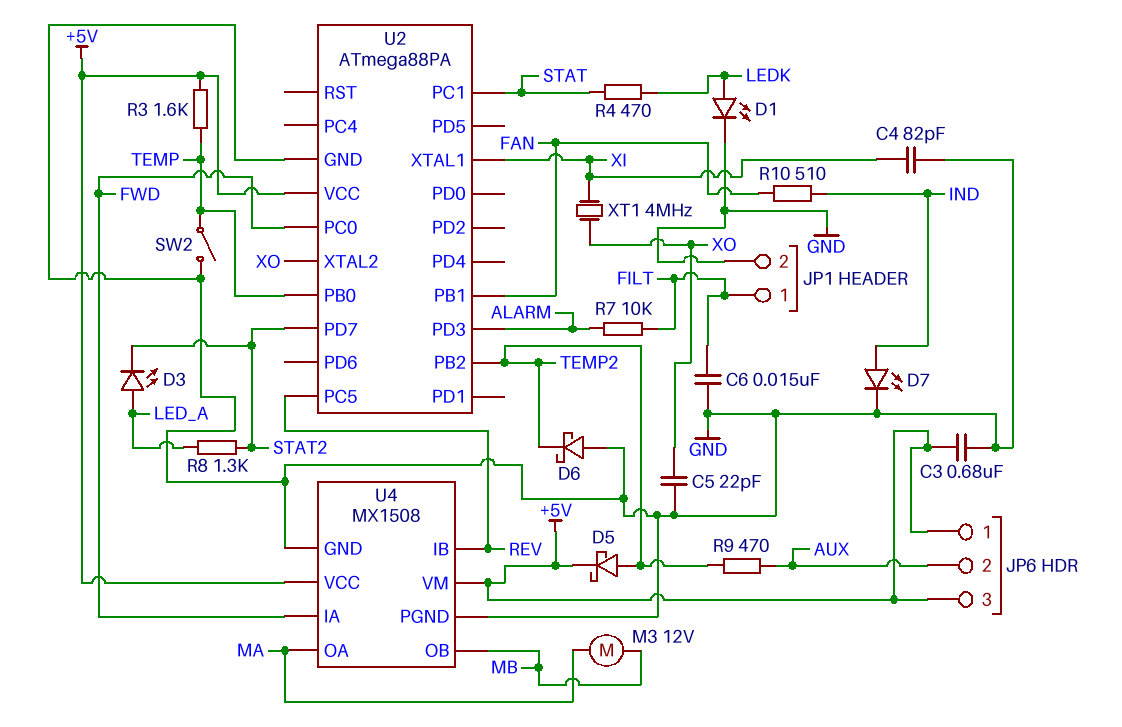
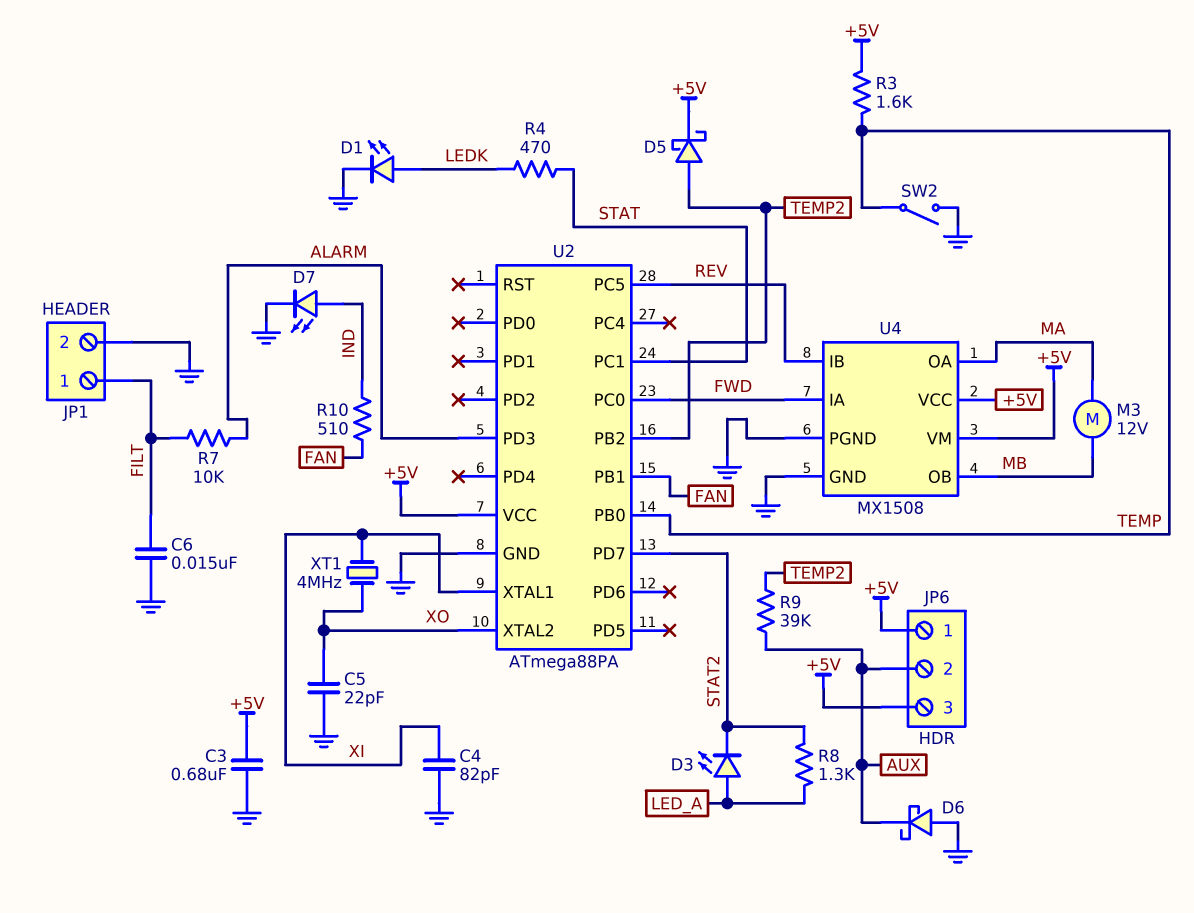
D6: schottky (A GND, K TEMP2) -> schottky (A GND, K AUX)
R9: 470 (AUX, TEMP2) -> 39k (AUX, TEMP2)

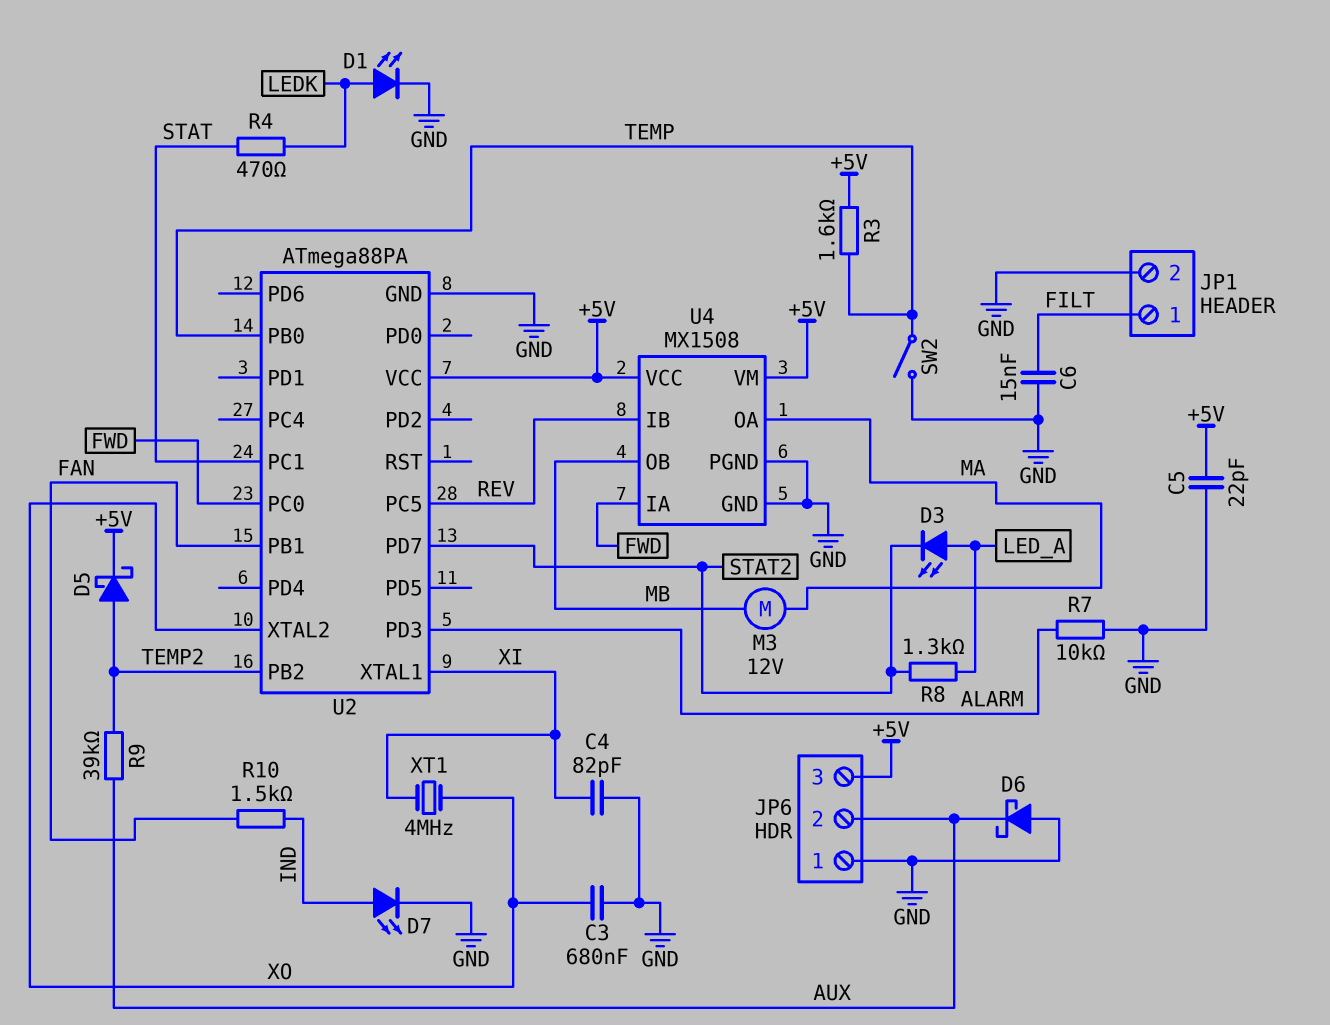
C3: 680nF (+5V, GND) -> 680nF (GND, XO)
C5: 22pF (GND, XO) -> 22pF (+5V, GND)
JP6 pin 1: +5V -> GND
R7: 10k (ALARM, FILT) -> 10k (ALARM, GND)
R10: 510 (FAN, IND) -> 1.5k (FAN, IND)

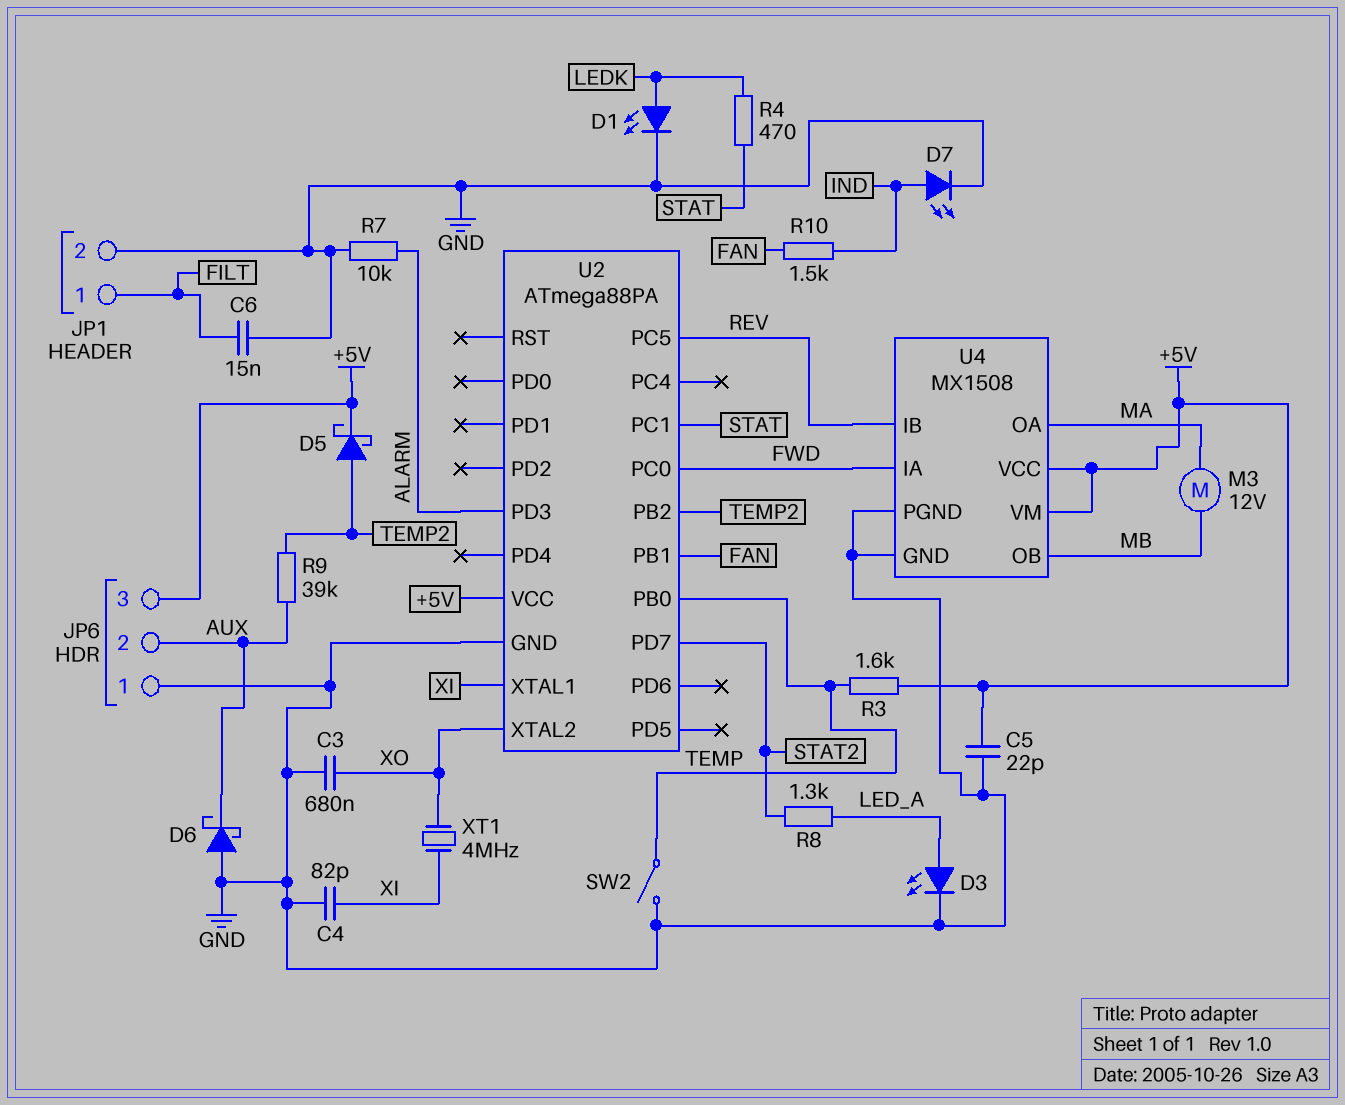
D3: LED (A LED_A, K STAT2) -> LED (A LED_A, K GND)

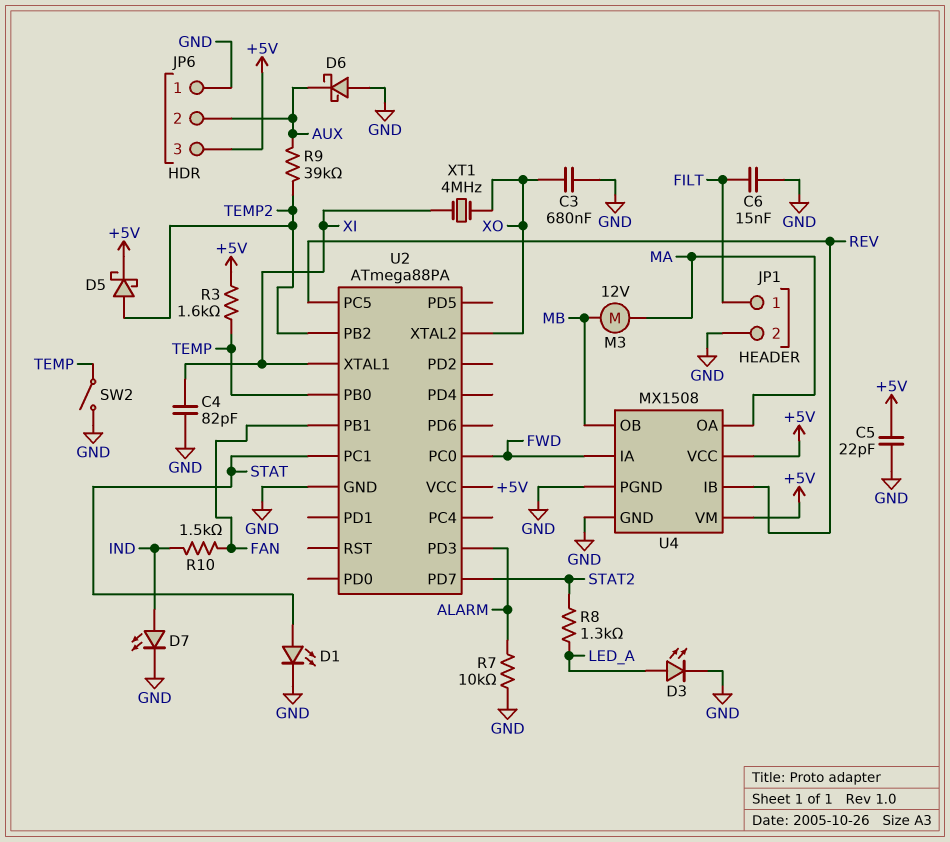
D1: LED (A LEDK, K GND) -> LED (A STAT, K GND)
R4: 470 (LEDK, STAT) -> none

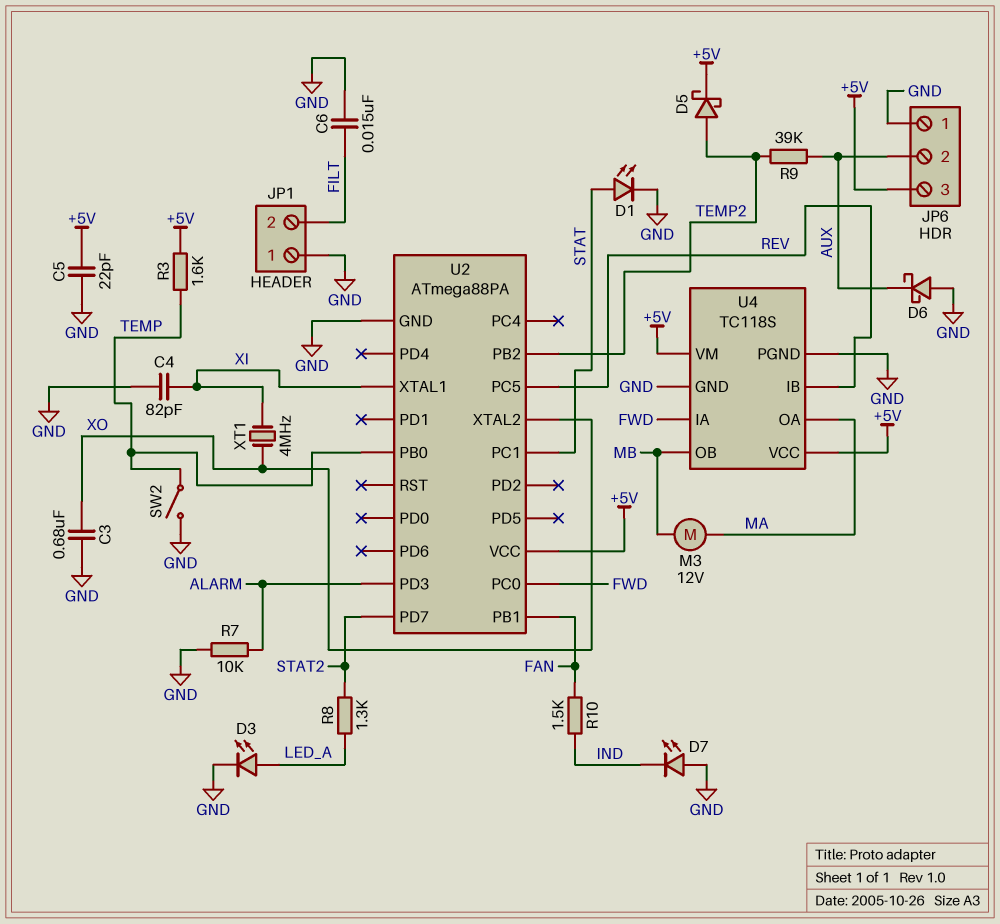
D7: LED (A IND, K GND) -> LED (A GND, K IND)
JP1 pin 1: FILT -> GND
JP1 pin 2: GND -> FILT
U4: MX1508 -> TC118S

